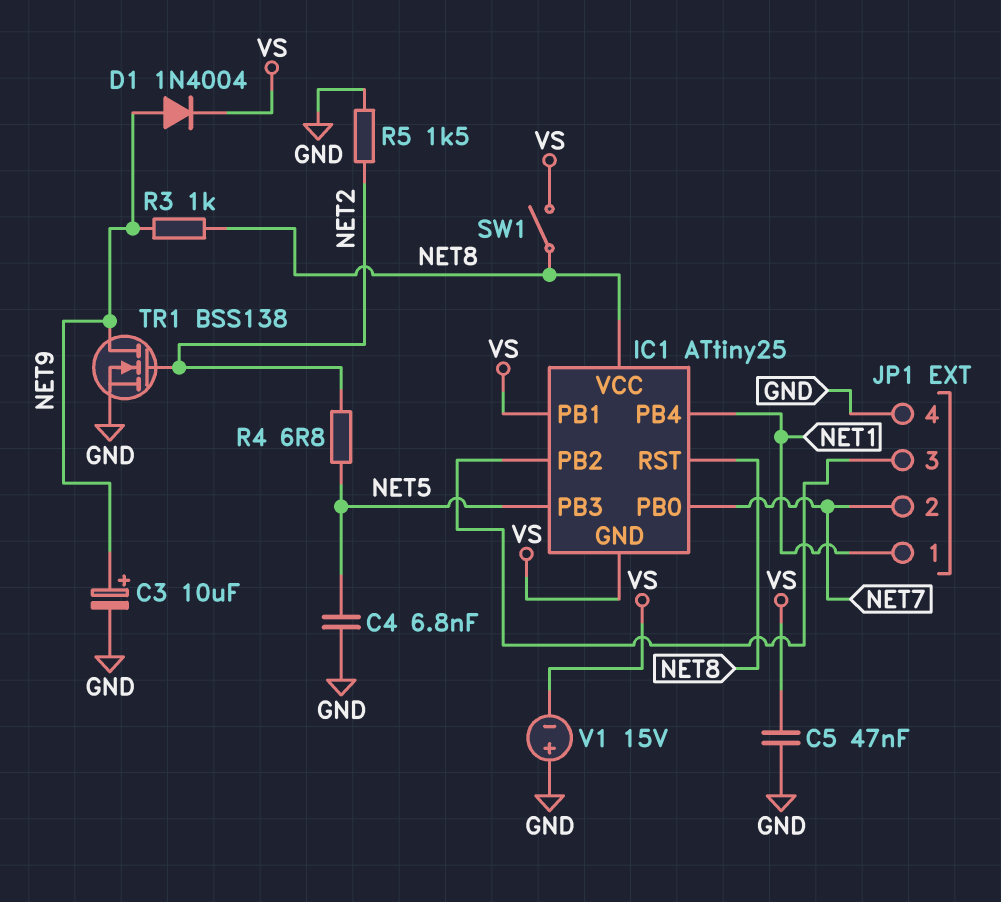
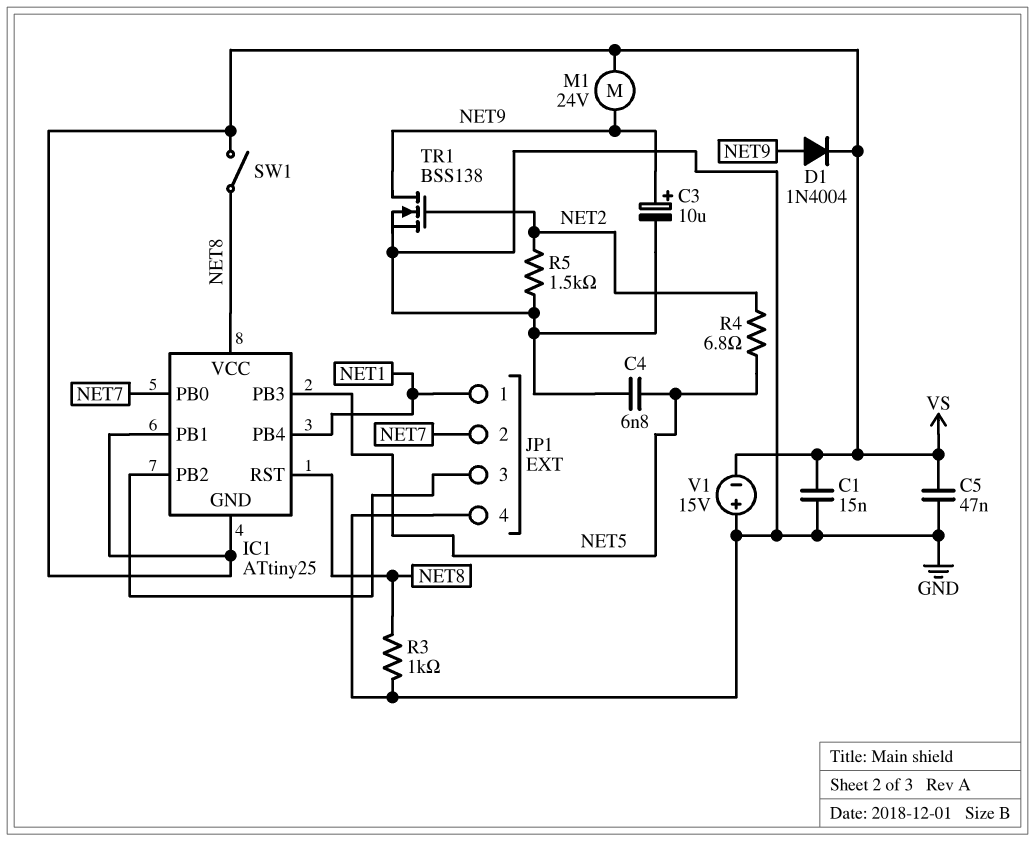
C1: none -> 15nF (GND, VS)
M1: none -> motor 24V (NET9, VS)
R3: 1k (NET8, NET9) -> 1k (GND, NET8)

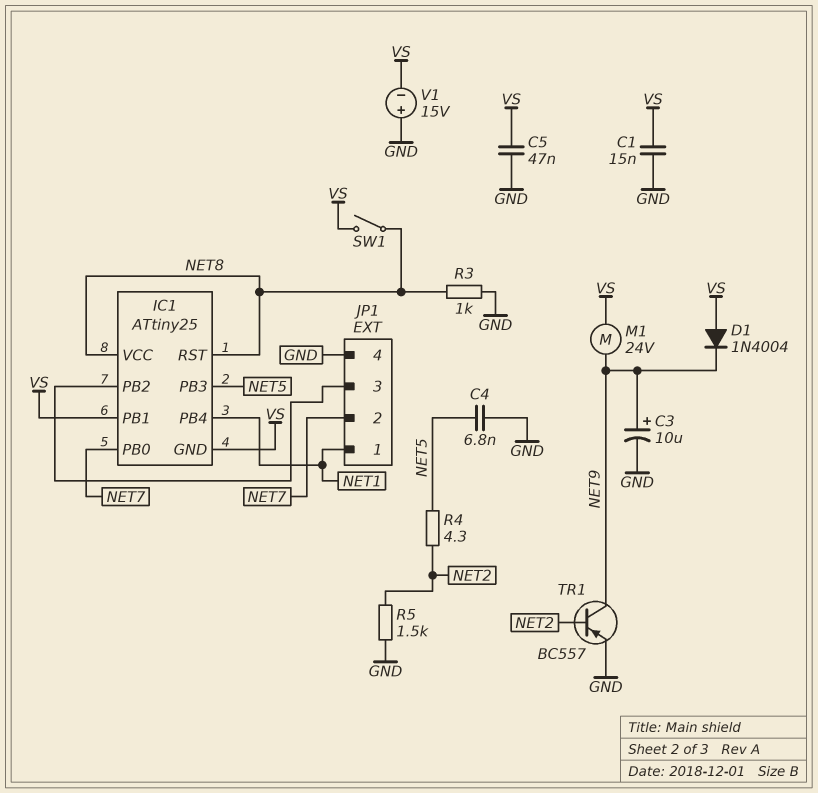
D1: diode 1N4004 (A NET9, K VS) -> diode 1N4004 (A VS, K NET9)
R4: 6.8 (NET2, NET5) -> 4.3 (NET2, NET5)
TR1: NMOS BSS138 (G NET2, D NET9, S GND) -> PNP BC557 (B NET2, C NET9, E GND)

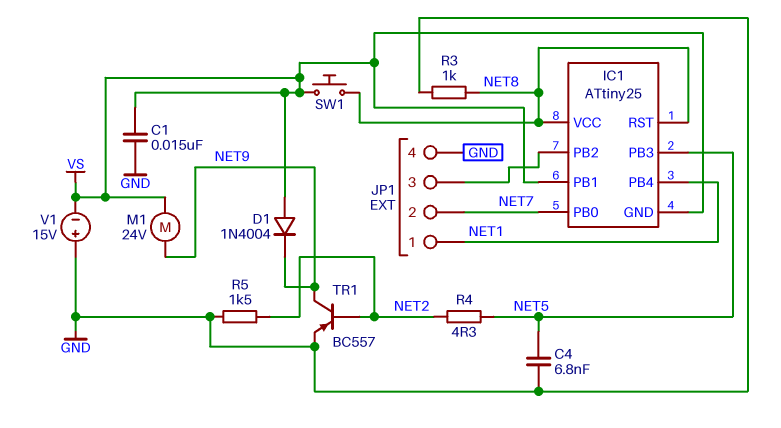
C3: 10uF (plus NET9, minus GND) -> none
C5: 47nF (GND, VS) -> none
SW1: switch (NET8, VS) -> button (NET8, VS)

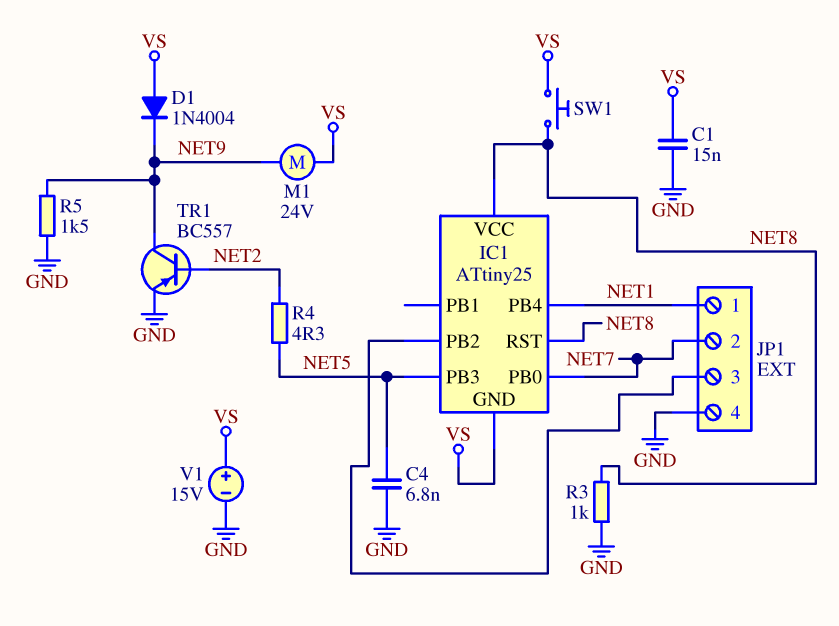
IC1 pin PB1: VS -> none
R5: 1.5k (GND, NET2) -> 1.5k (GND, NET9)
V1: 15V (plus GND, minus VS) -> 15V (plus VS, minus GND)

